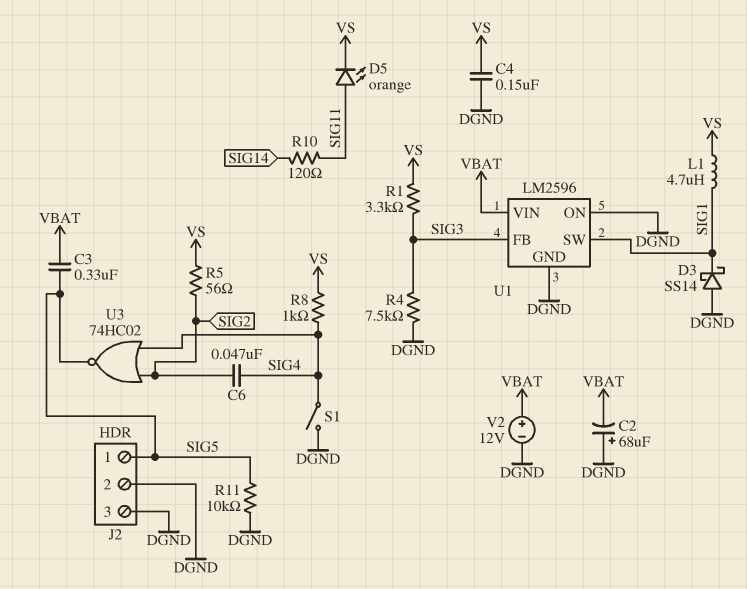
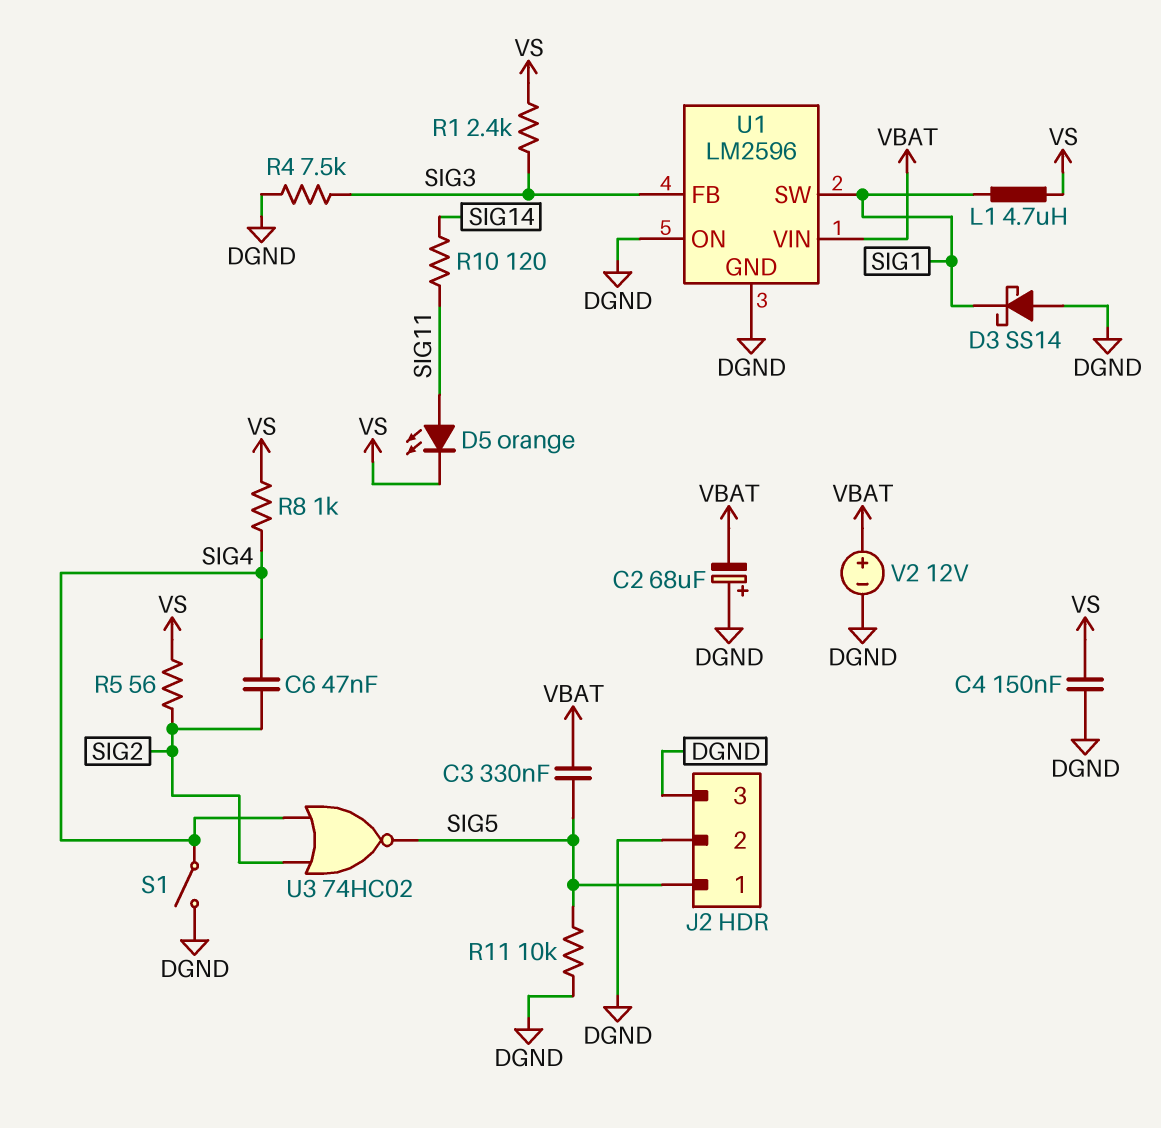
R1: 3.3k (SIG3, VS) -> 2.4k (SIG3, VS)

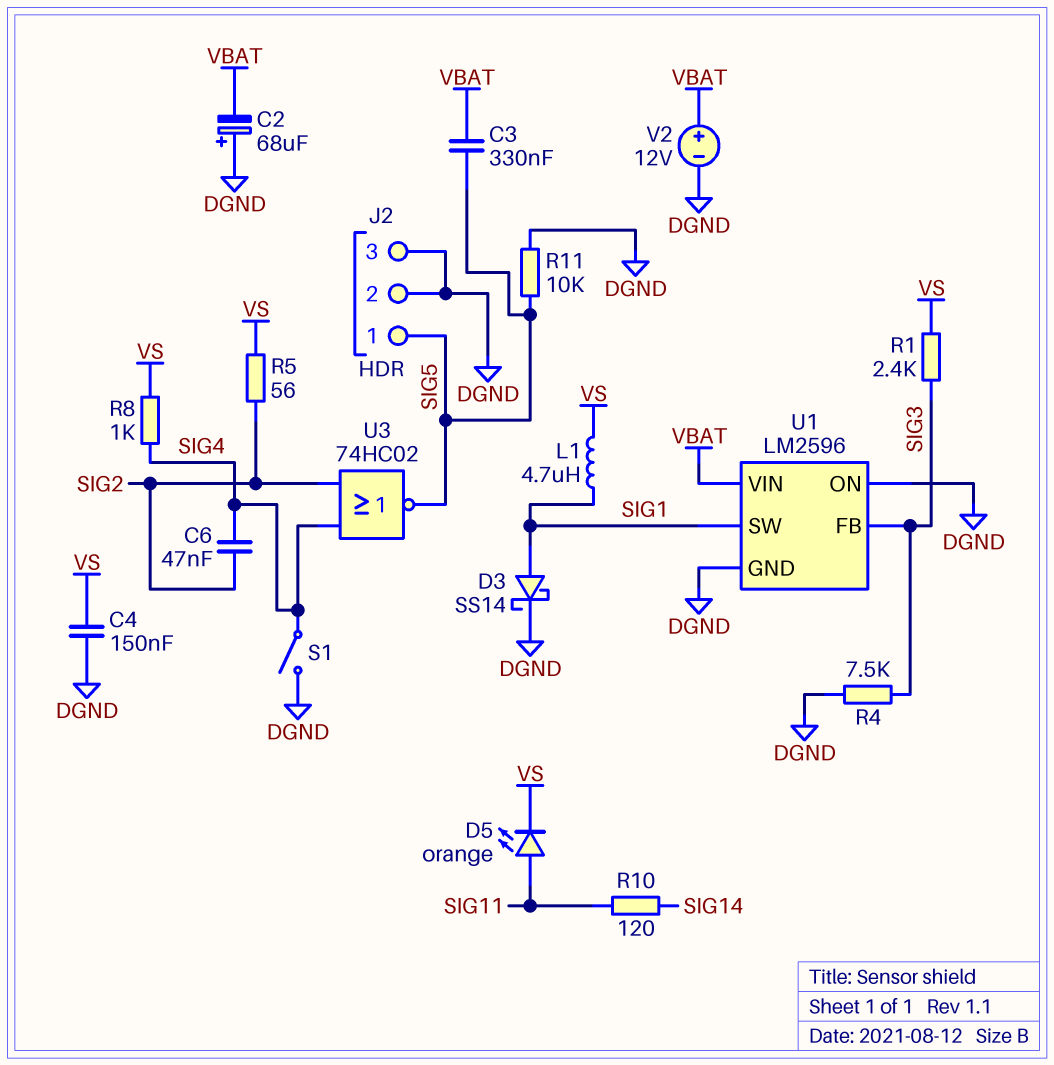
D3: schottky SS14 (A DGND, K SIG1) -> schottky SS14 (A SIG1, K DGND)

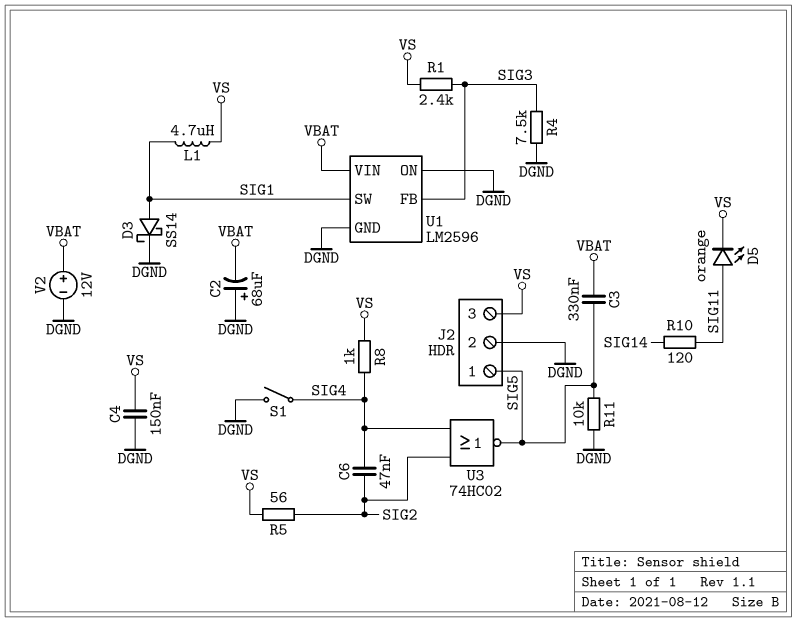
J2 pin 3: DGND -> VS

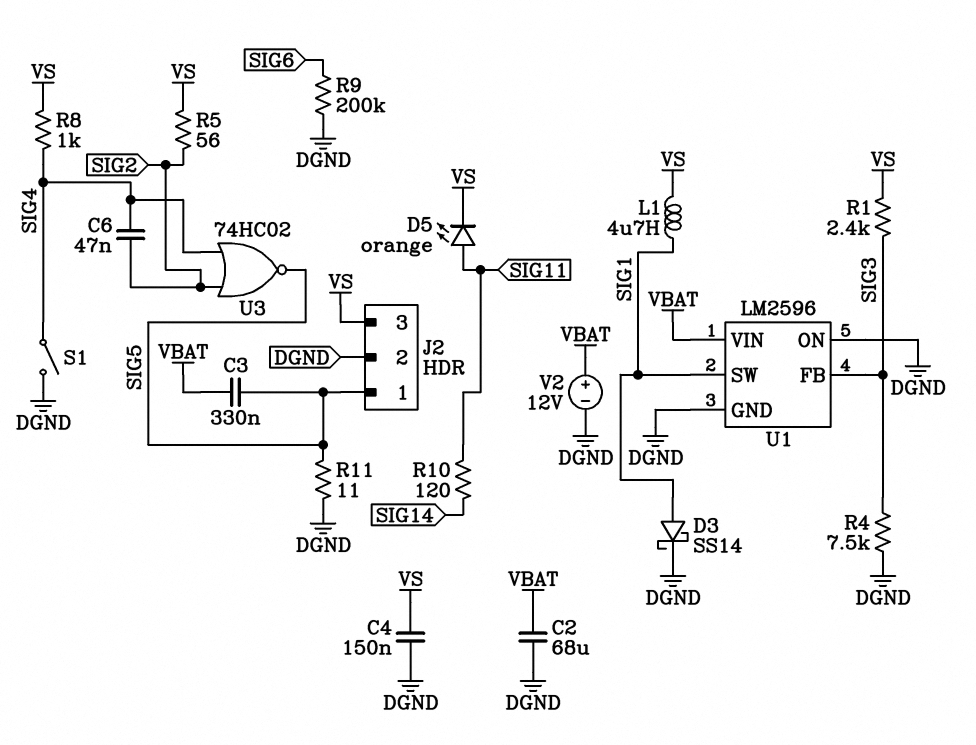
C2: 68uF (plus DGND, minus VBAT) -> 68uF (DGND, VBAT)
R9: none -> 200k (DGND, SIG6)
R11: 10k (DGND, SIG5) -> 11 (DGND, SIG5)

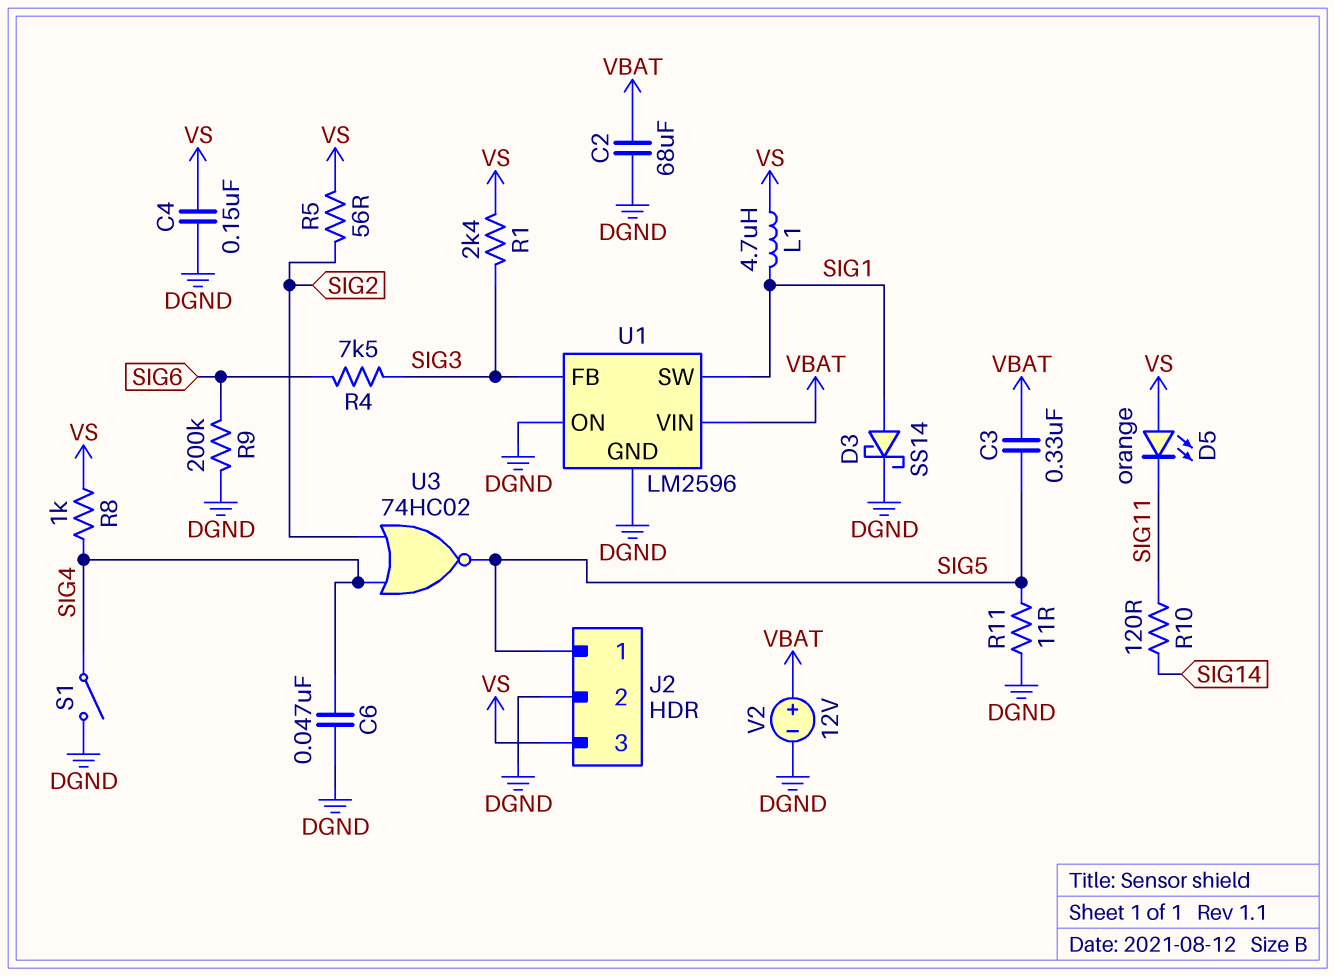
C6: 47nF (SIG2, SIG4) -> 47nF (DGND, SIG4)
D5: LED orange (A SIG11, K VS) -> LED orange (A VS, K SIG11)
R4: 7.5k (DGND, SIG3) -> 7.5k (SIG3, SIG6)

